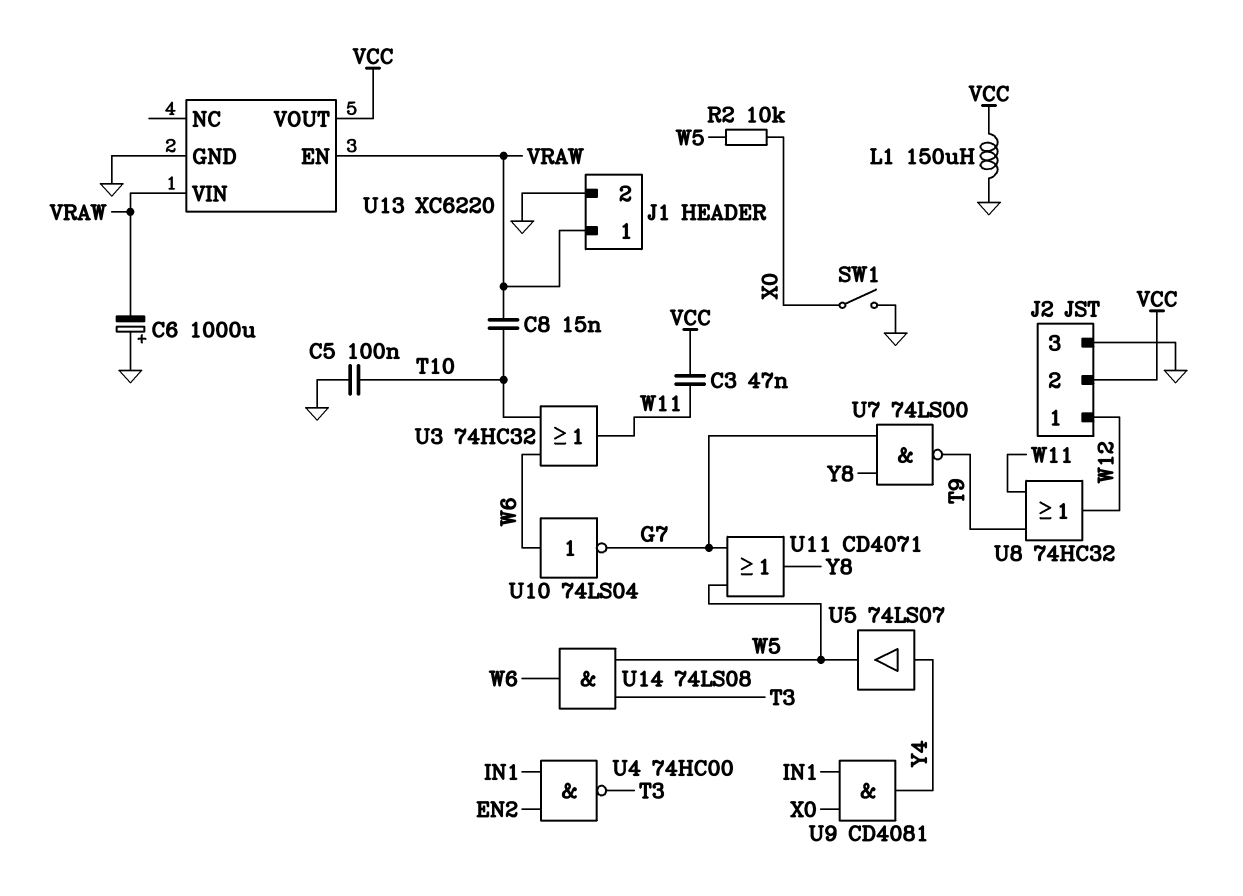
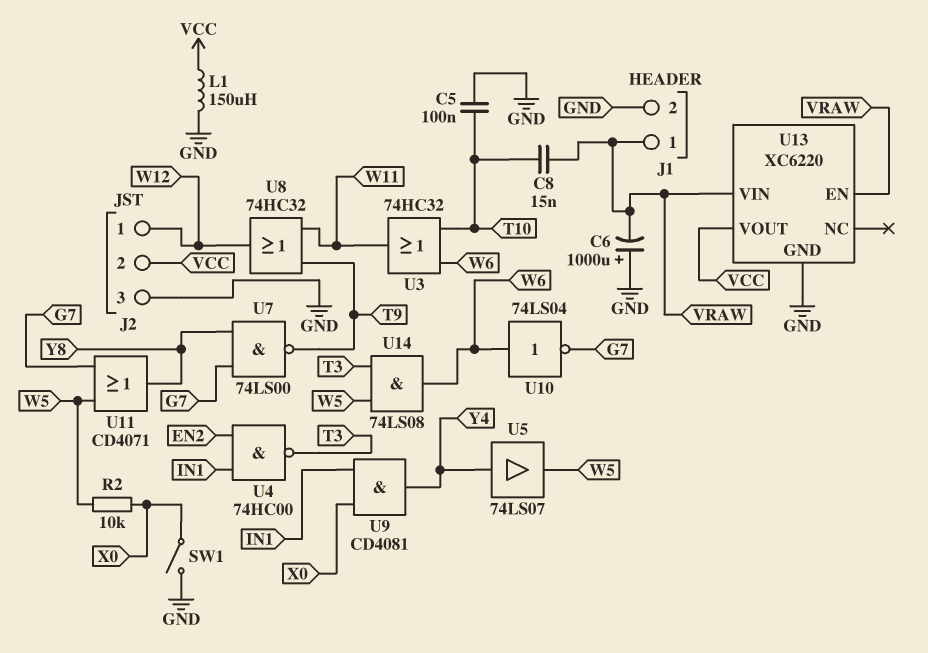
C3: 47nF (VCC, W11) -> none

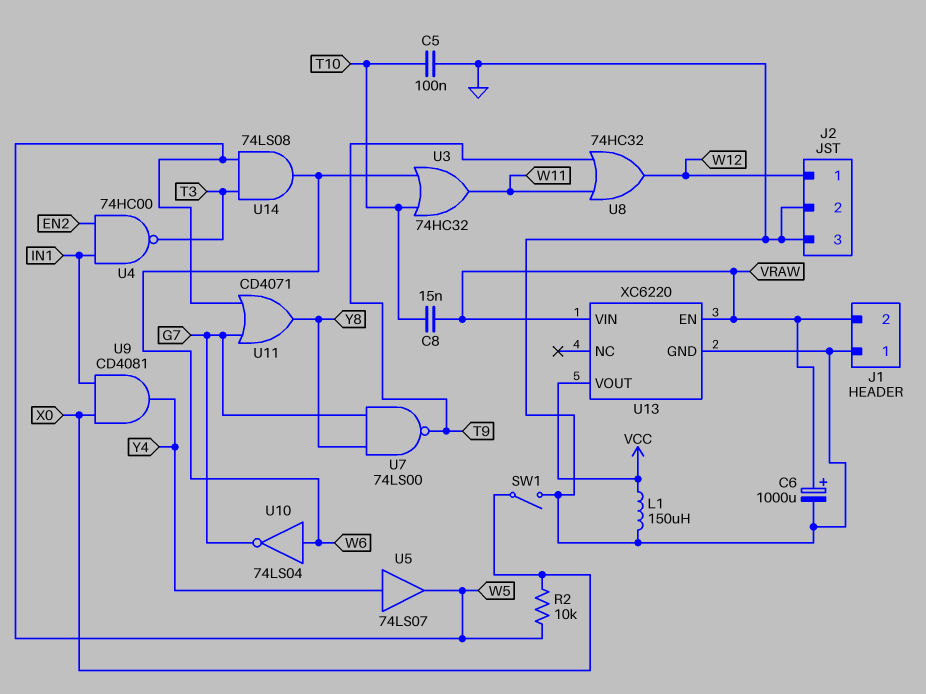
C6: 1000uF (plus GND, minus VRAW) -> 1000uF (plus VRAW, minus GND)
J1 pin 1: VRAW -> GND
J1 pin 2: GND -> VRAW
J2 pin 2: VCC -> GND

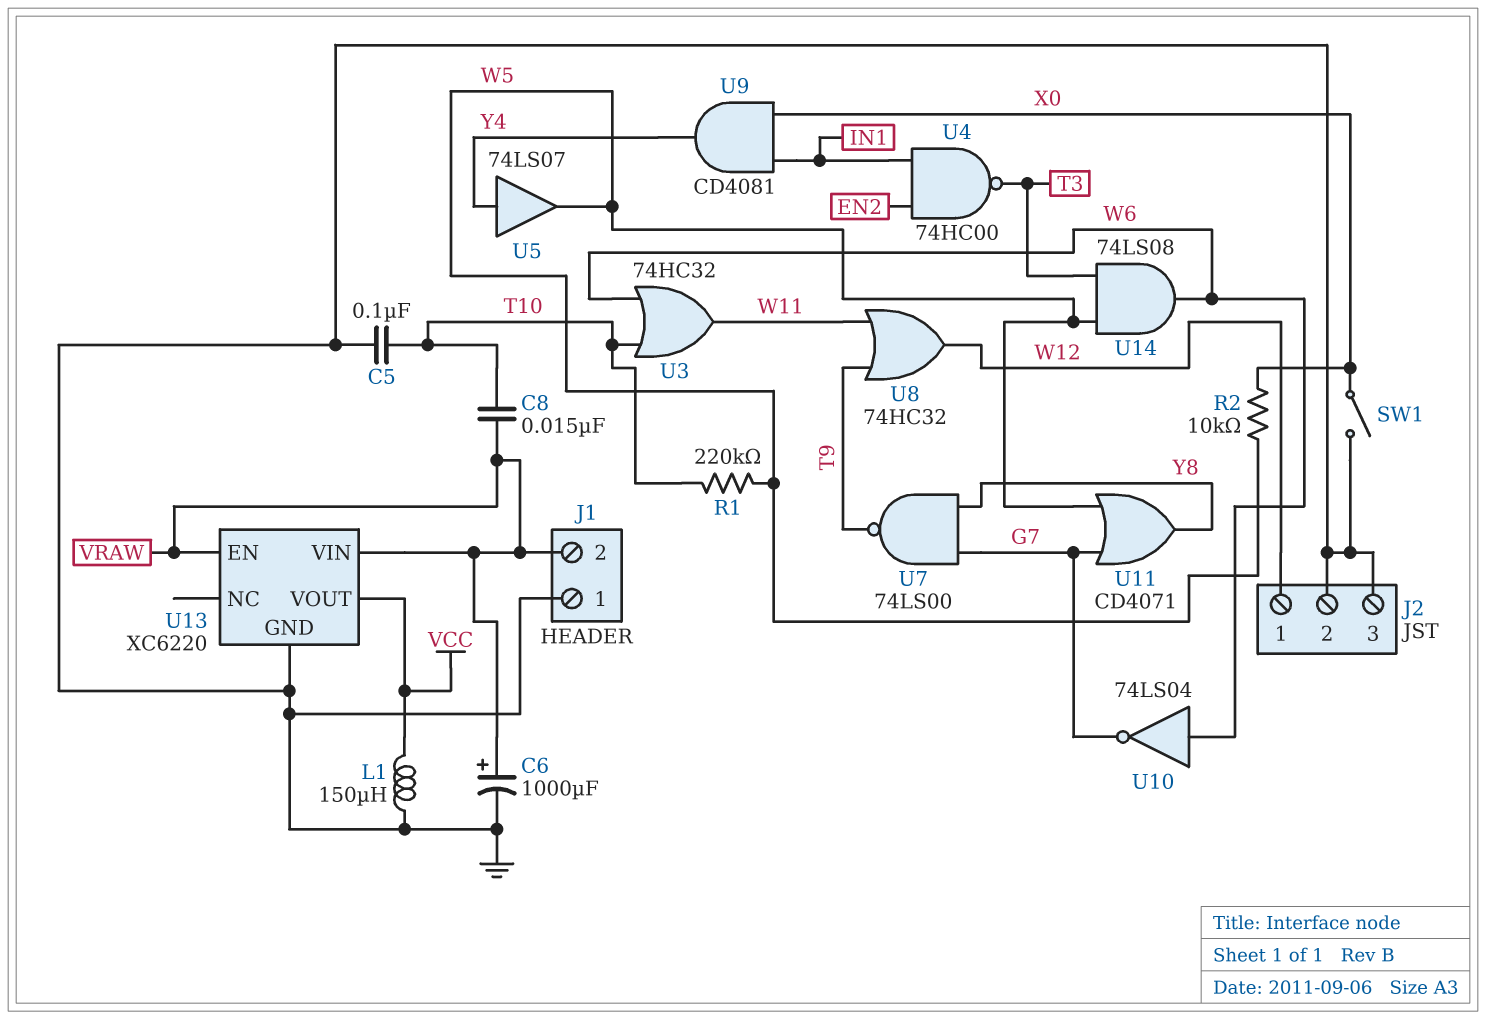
R1: none -> 220k (T10, W5)

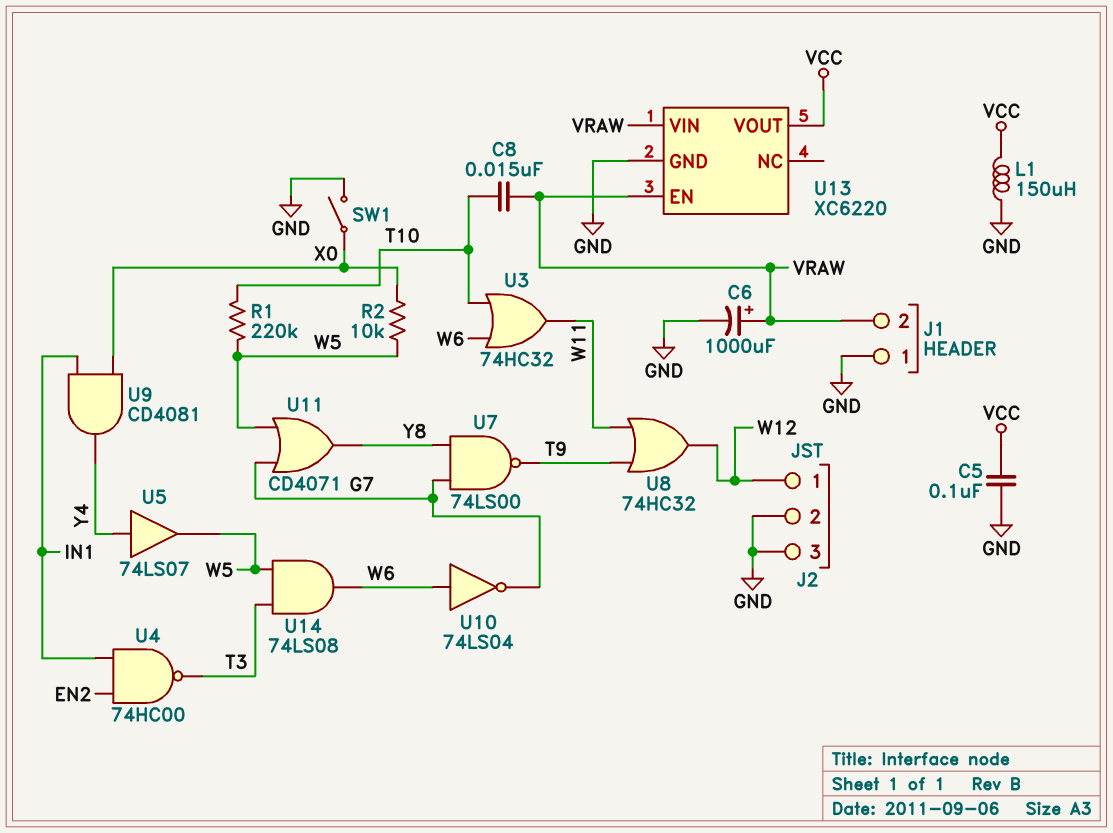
C5: 100nF (GND, T10) -> 100nF (GND, VCC)

